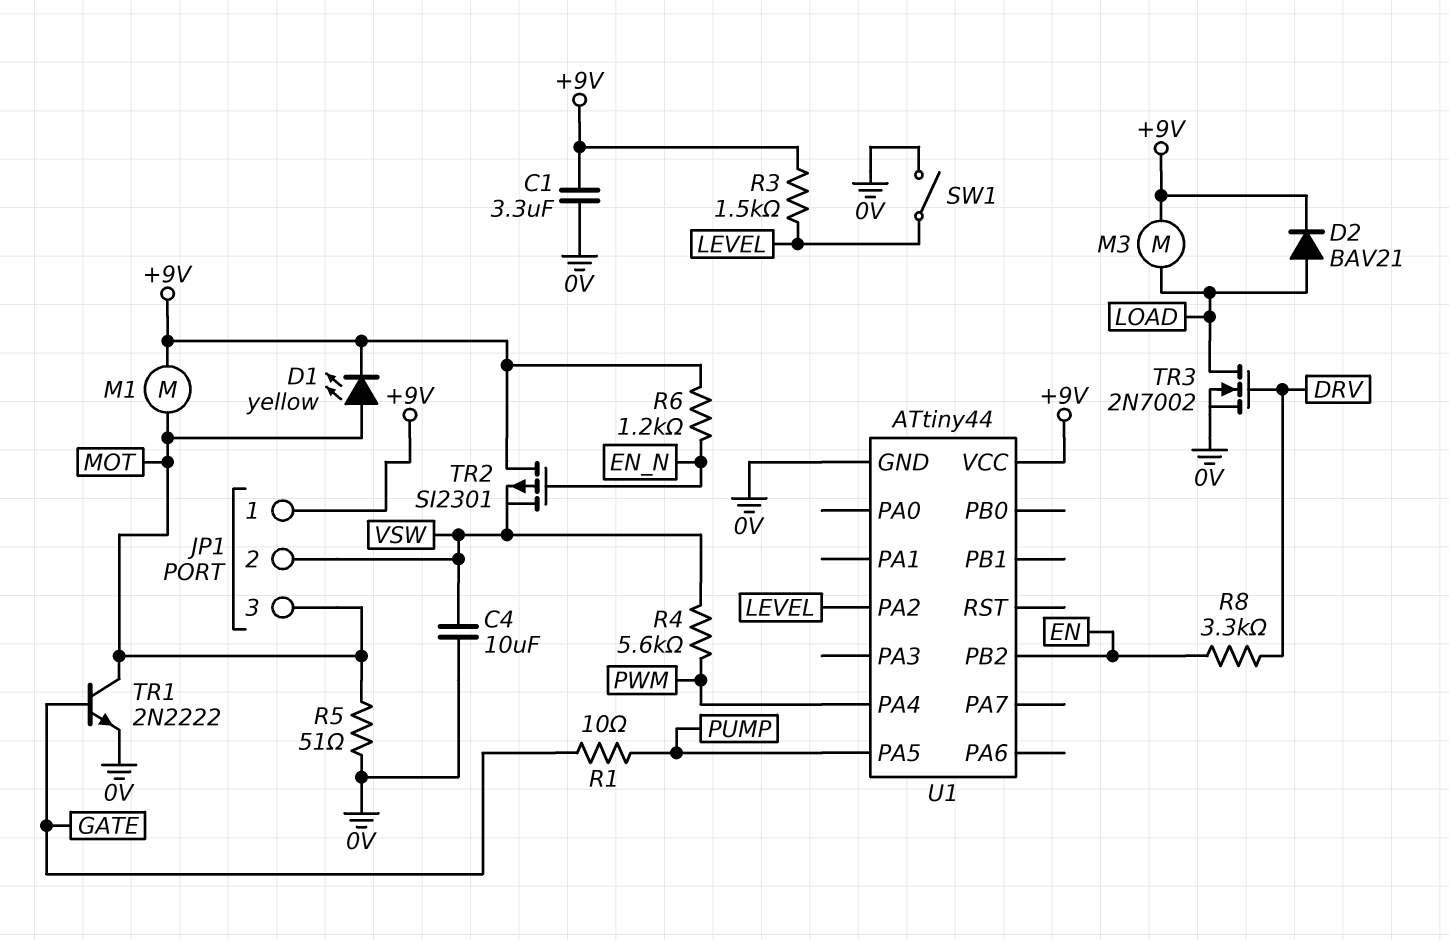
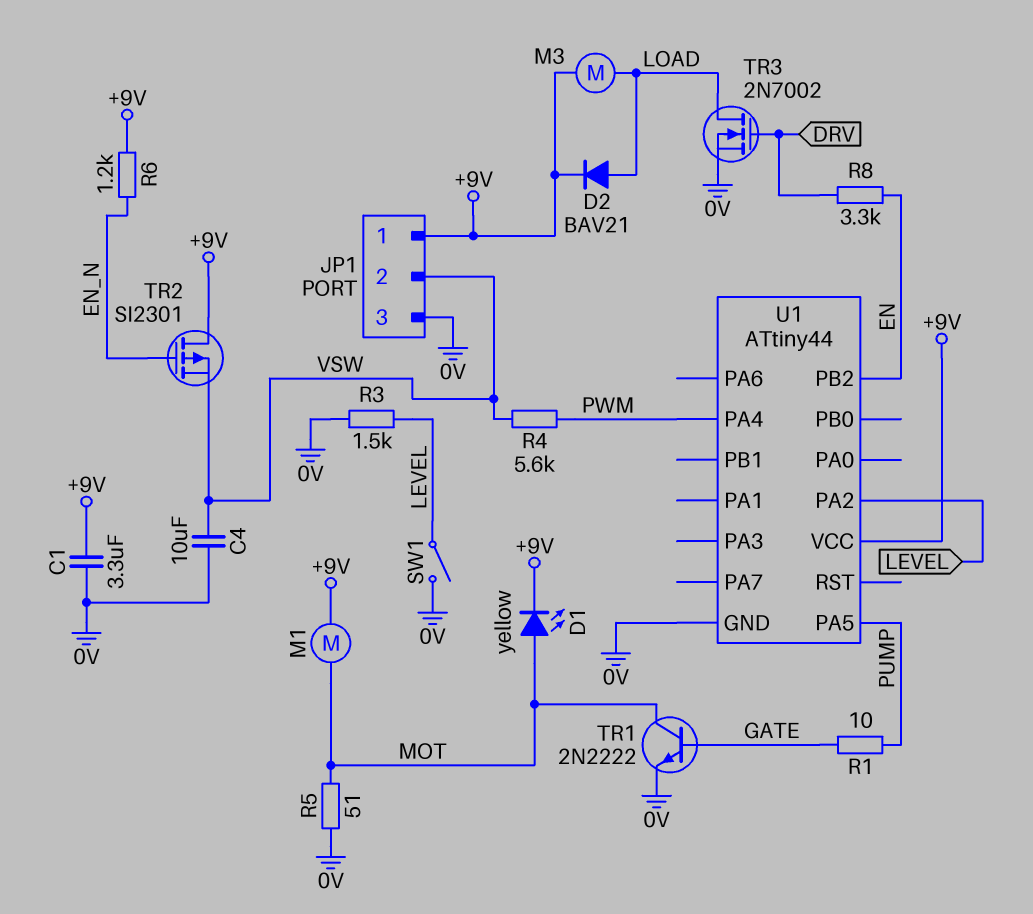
JP1 pin 3: MOT -> 0V
R3: 1.5k (+9V, LEVEL) -> 1.5k (0V, LEVEL)

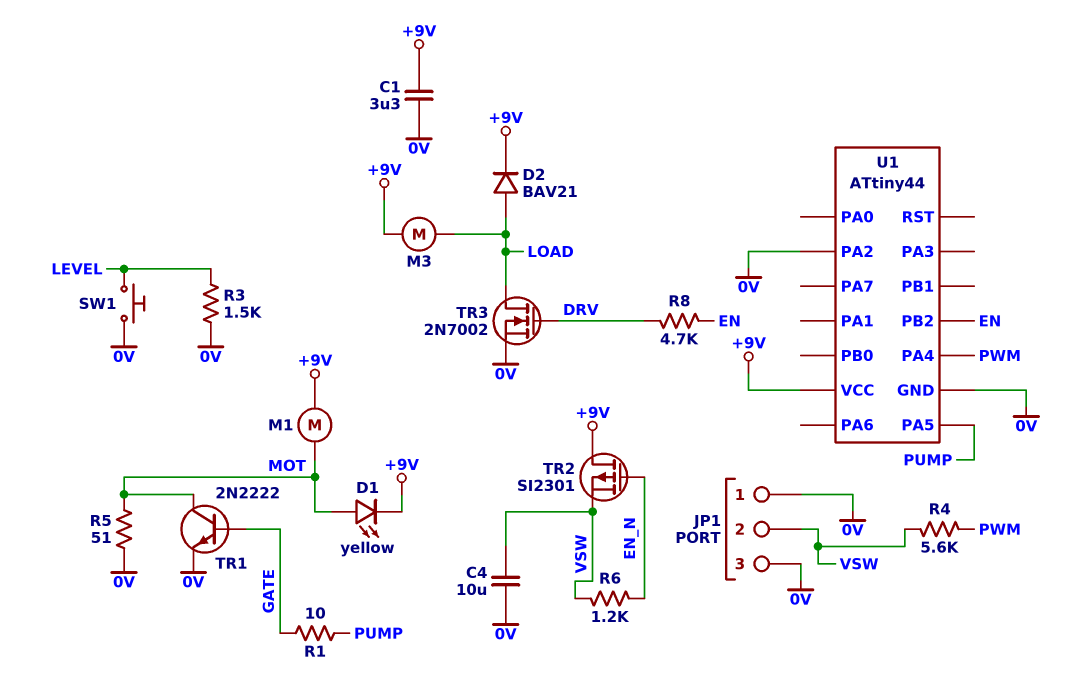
JP1 pin 1: +9V -> 0V
R6: 1.2k (+9V, EN_N) -> 1.2k (EN_N, VSW)
R8: 3.3k (DRV, EN) -> 4.7k (DRV, EN)
SW1: switch (0V, LEVEL) -> button (0V, LEVEL)
U1 pin PA2: LEVEL -> 0V

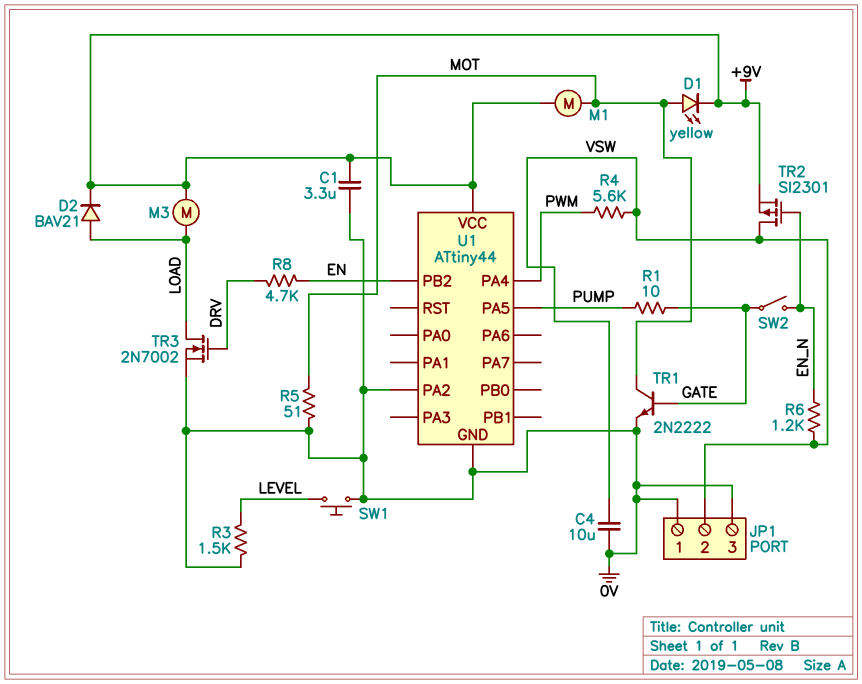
SW2: none -> switch (EN_N, GATE)
TR2: PMOS SI2301 (G EN_N, D +9V, S VSW) -> PMOS SI2301 (G EN_N, D VSW, S +9V)

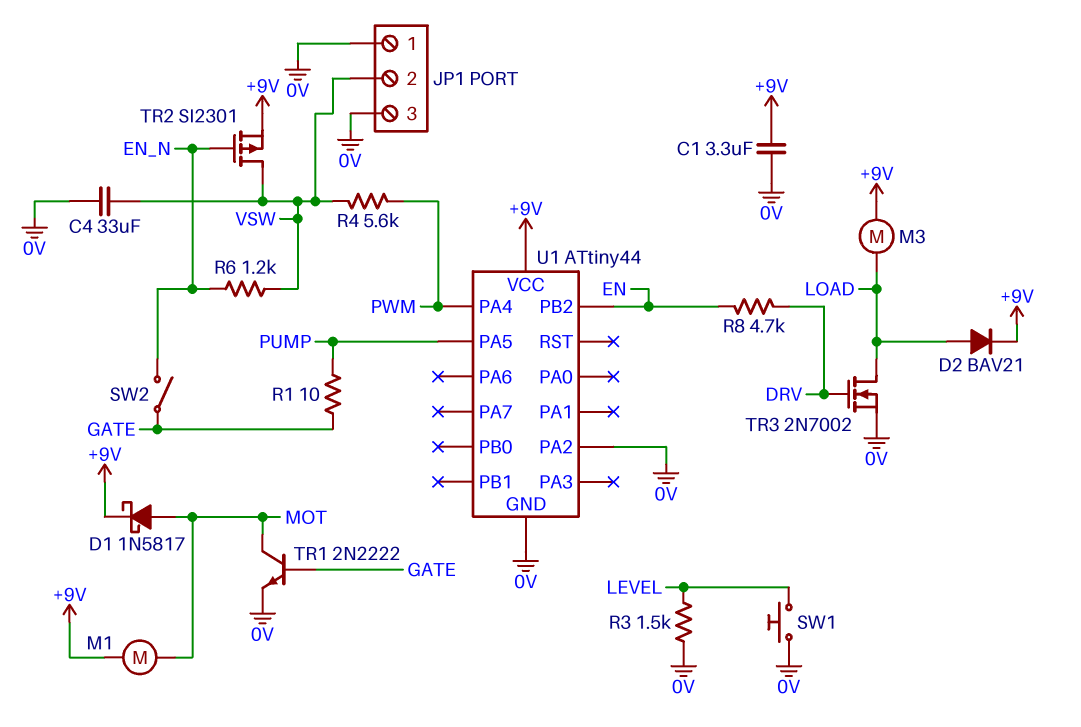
C4: 10uF (0V, VSW) -> 33uF (0V, VSW)
D1: LED yellow (A MOT, K +9V) -> schottky 1N5817 (A MOT, K +9V)
R5: 51 (0V, MOT) -> none

